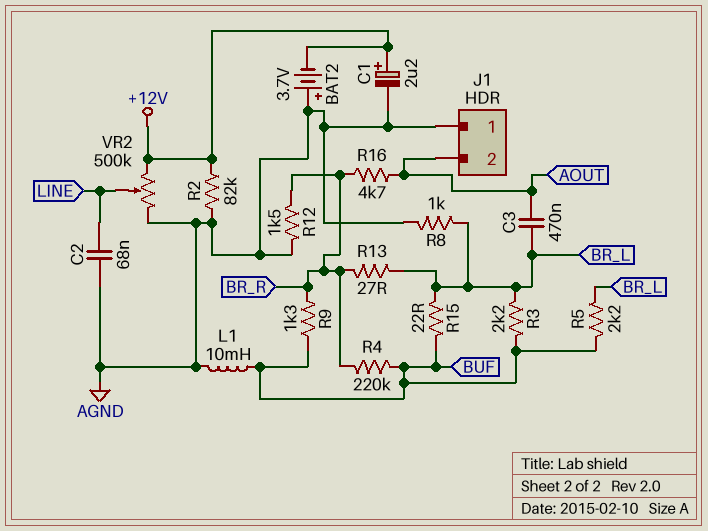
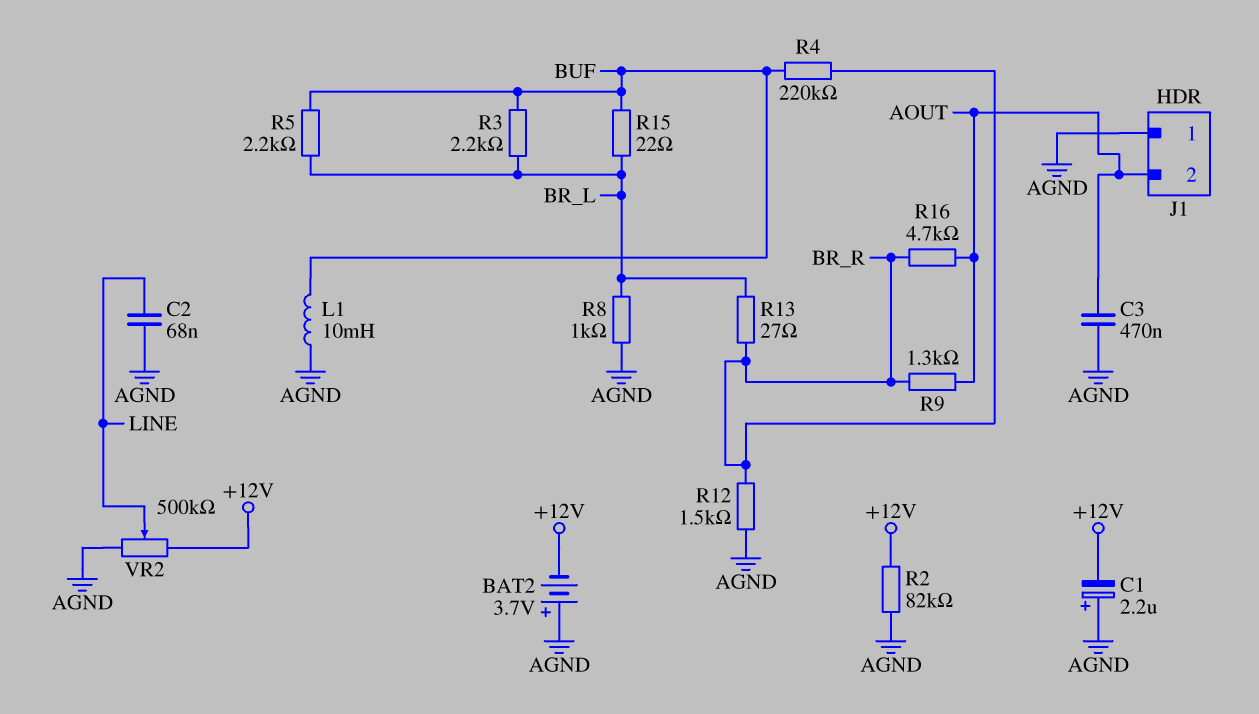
C1: 2.2uF (plus +12V, minus AGND) -> 2.2uF (plus AGND, minus +12V)
C3: 470nF (AOUT, BR_L) -> 470nF (AGND, AOUT)
R9: 1.3k (BR_R, BUF) -> 1.3k (AOUT, BR_R)

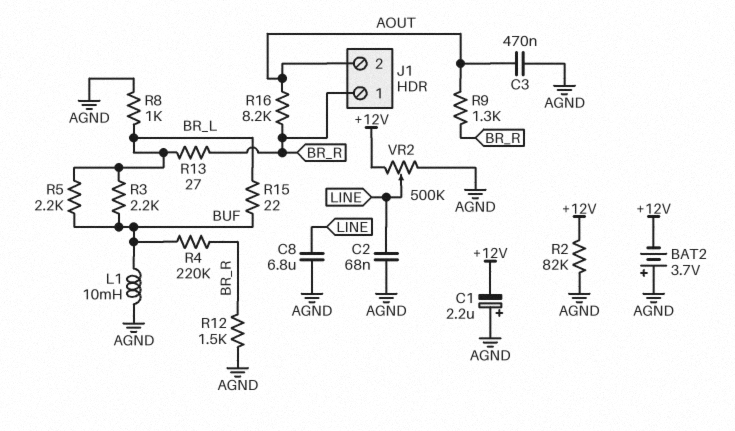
C8: none -> 6.8uF (AGND, LINE)
J1 pin 1: AGND -> BR_R
R16: 4.7k (AOUT, BR_R) -> 8.2k (AOUT, BR_R)

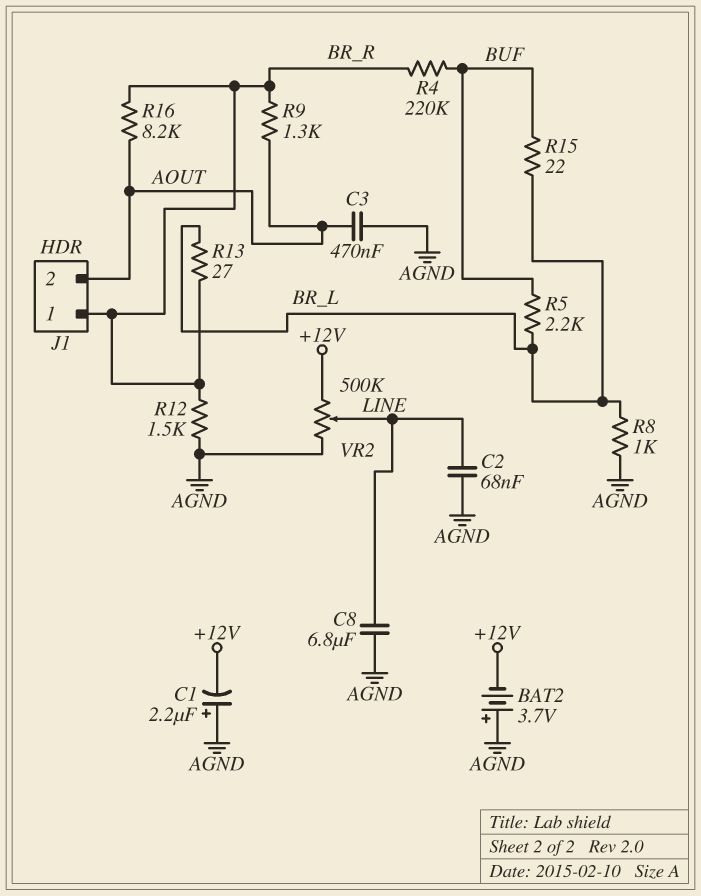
L1: 10mH (AGND, BUF) -> none
R2: 82k (+12V, AGND) -> none
R3: 2.2k (BR_L, BUF) -> none

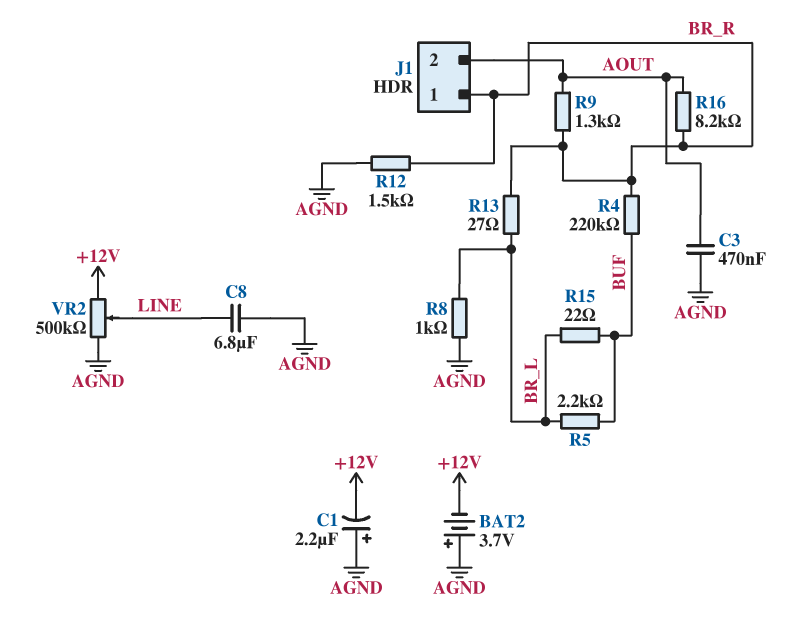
C2: 68nF (AGND, LINE) -> none

